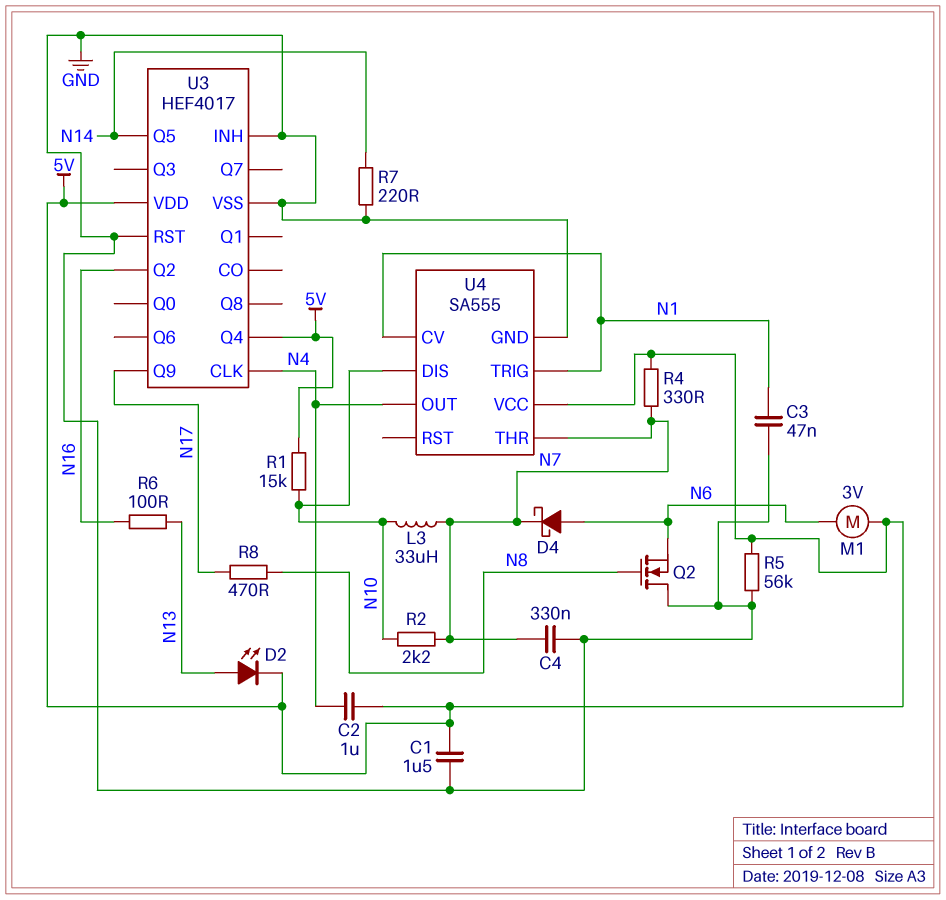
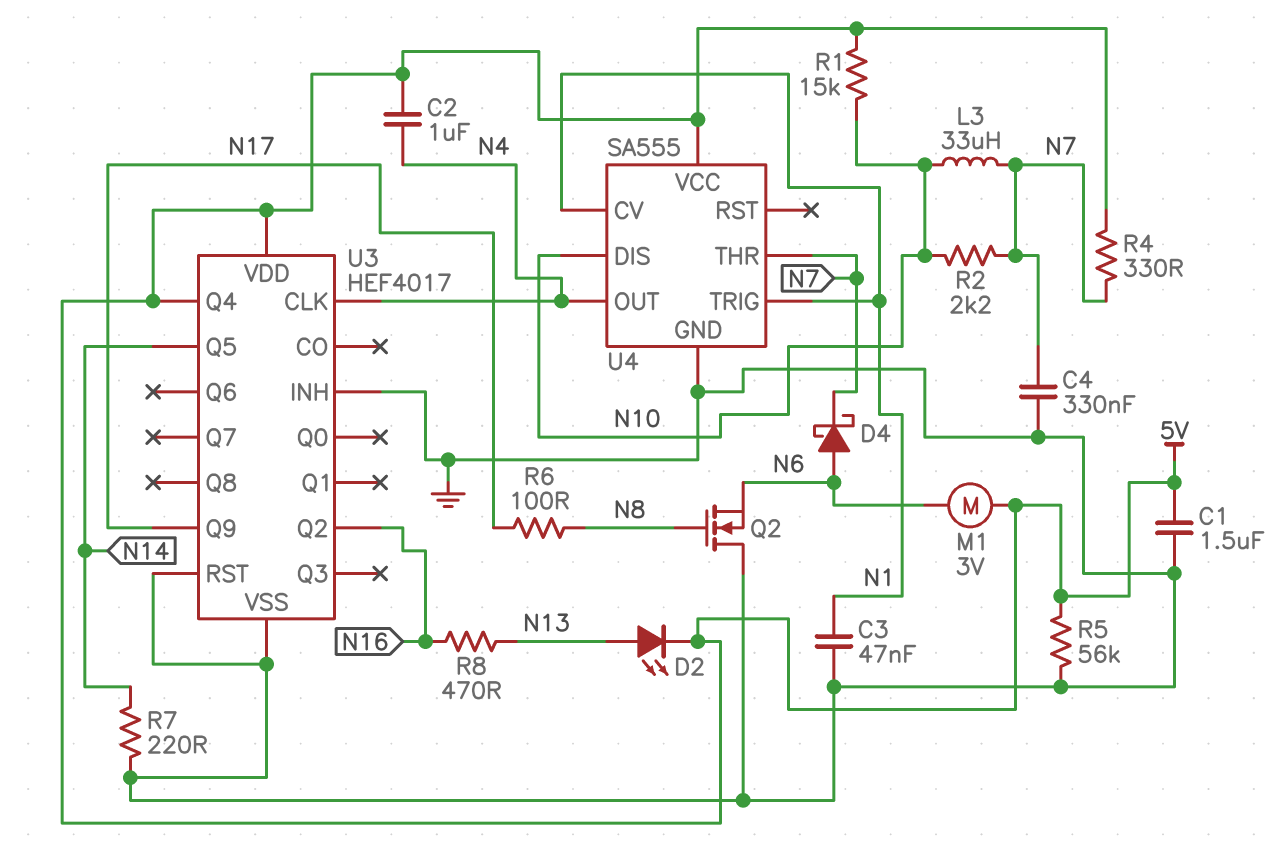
R6: 100 (N13, N16) -> 100 (N8, N17)
R8: 470 (N8, N17) -> 470 (N13, N16)

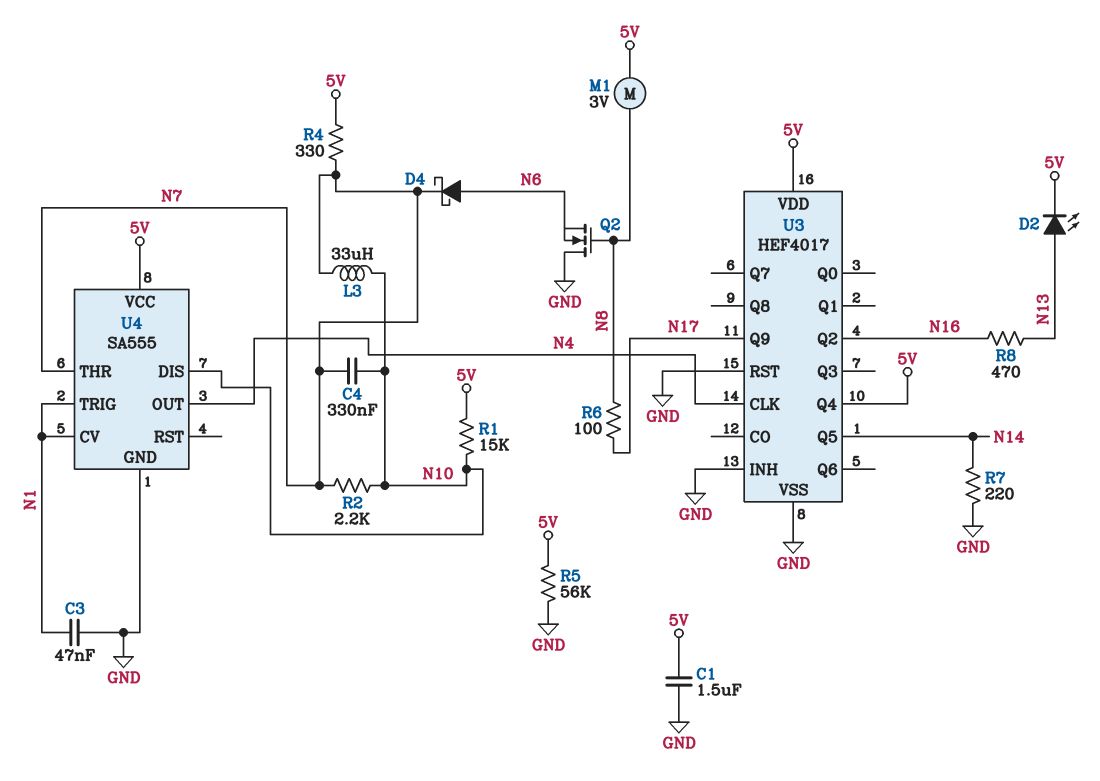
C2: 1uF (5V, N4) -> none
C4: 330nF (GND, N7) -> 330nF (N7, N10)
M1: motor 3V (5V, N6) -> motor 3V (5V, N8)

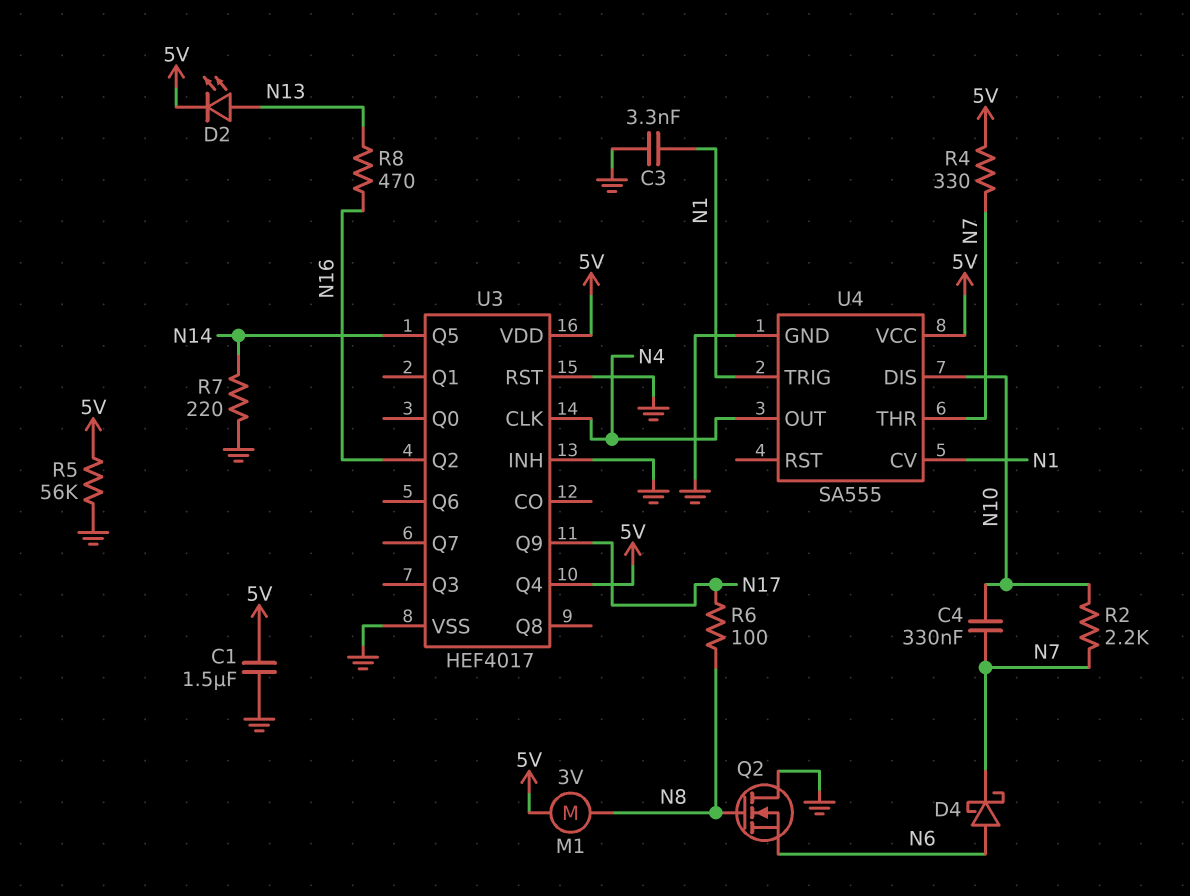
C3: 47nF (GND, N1) -> 3.3nF (GND, N1)
L3: 33uH (N7, N10) -> none
R1: 15k (5V, N10) -> none

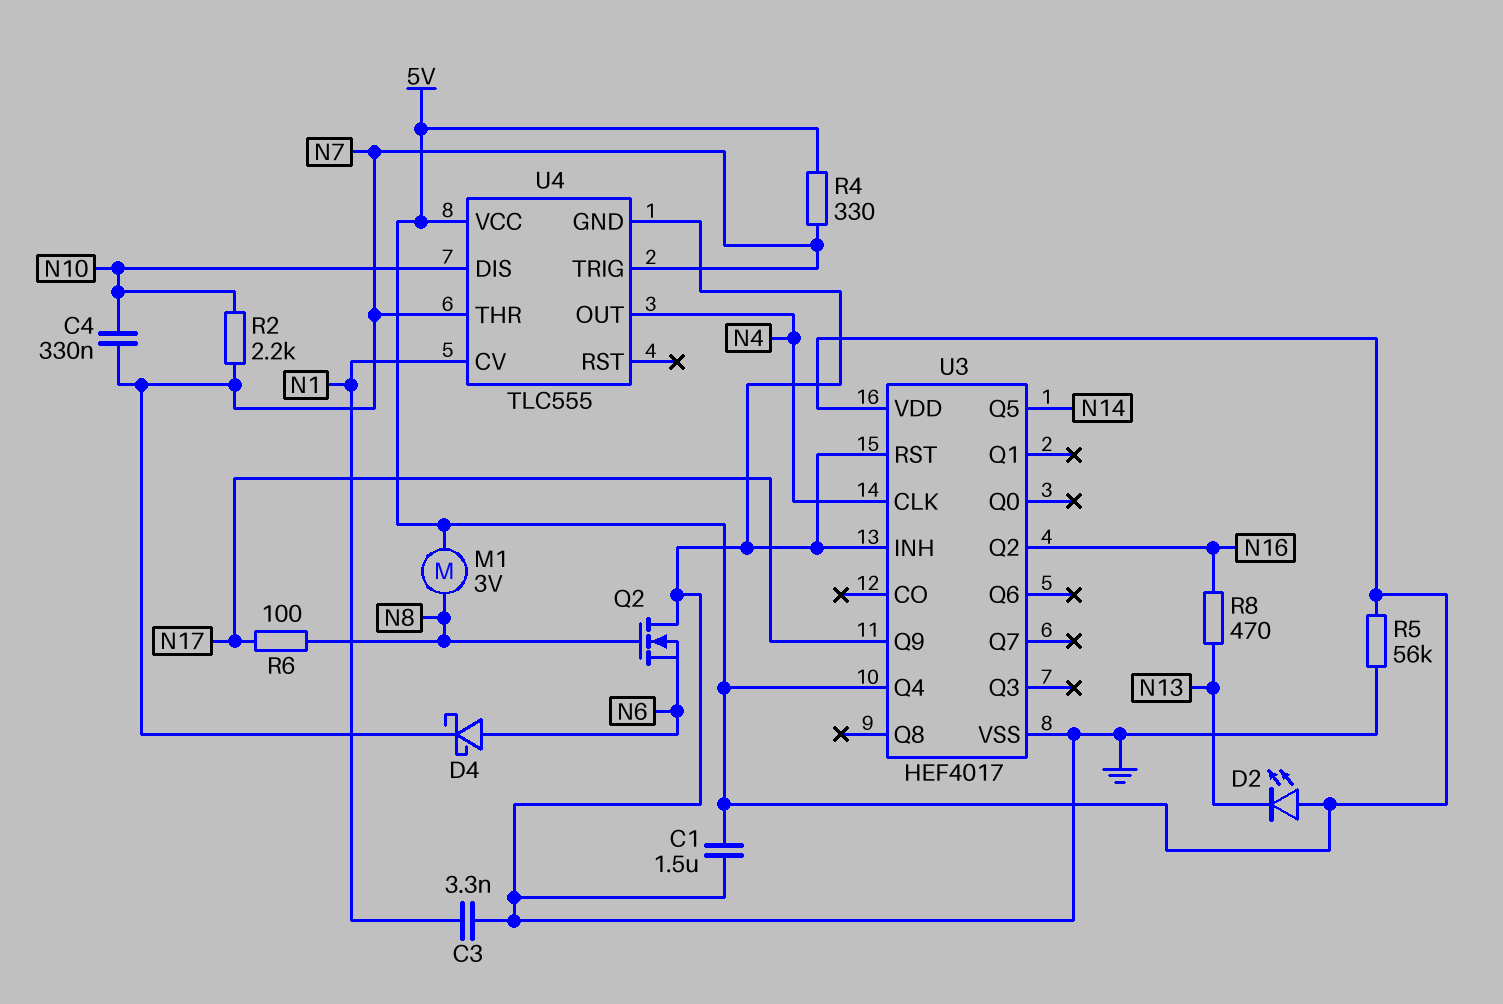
D2: LED (A N13, K 5V) -> LED (A 5V, K N13)
R7: 220 (GND, N14) -> none
U4: SA555 -> TLC555
U4 pin TRIG: N1 -> N7

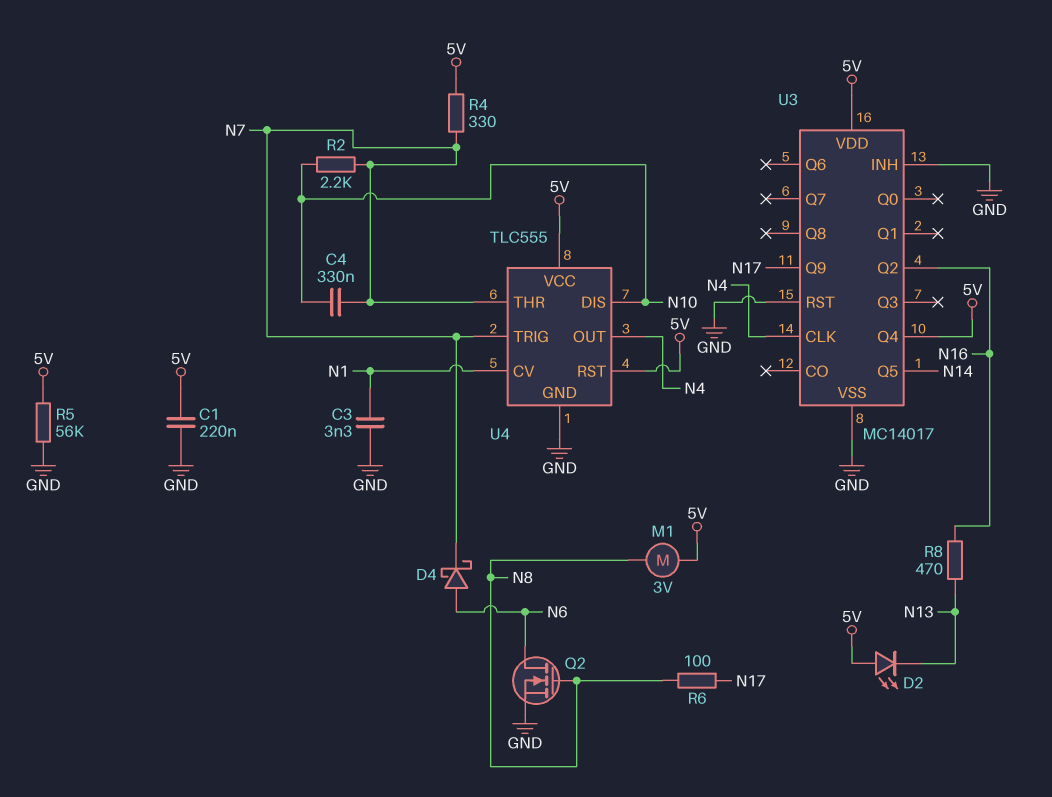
C1: 1.5uF (5V, GND) -> 220nF (5V, GND)
Q2: NMOS (G N8, D GND, S N6) -> NMOS (G N8, D N6, S GND)
U3: HEF4017 -> MC14017
U4 pin RST: none -> 5V

